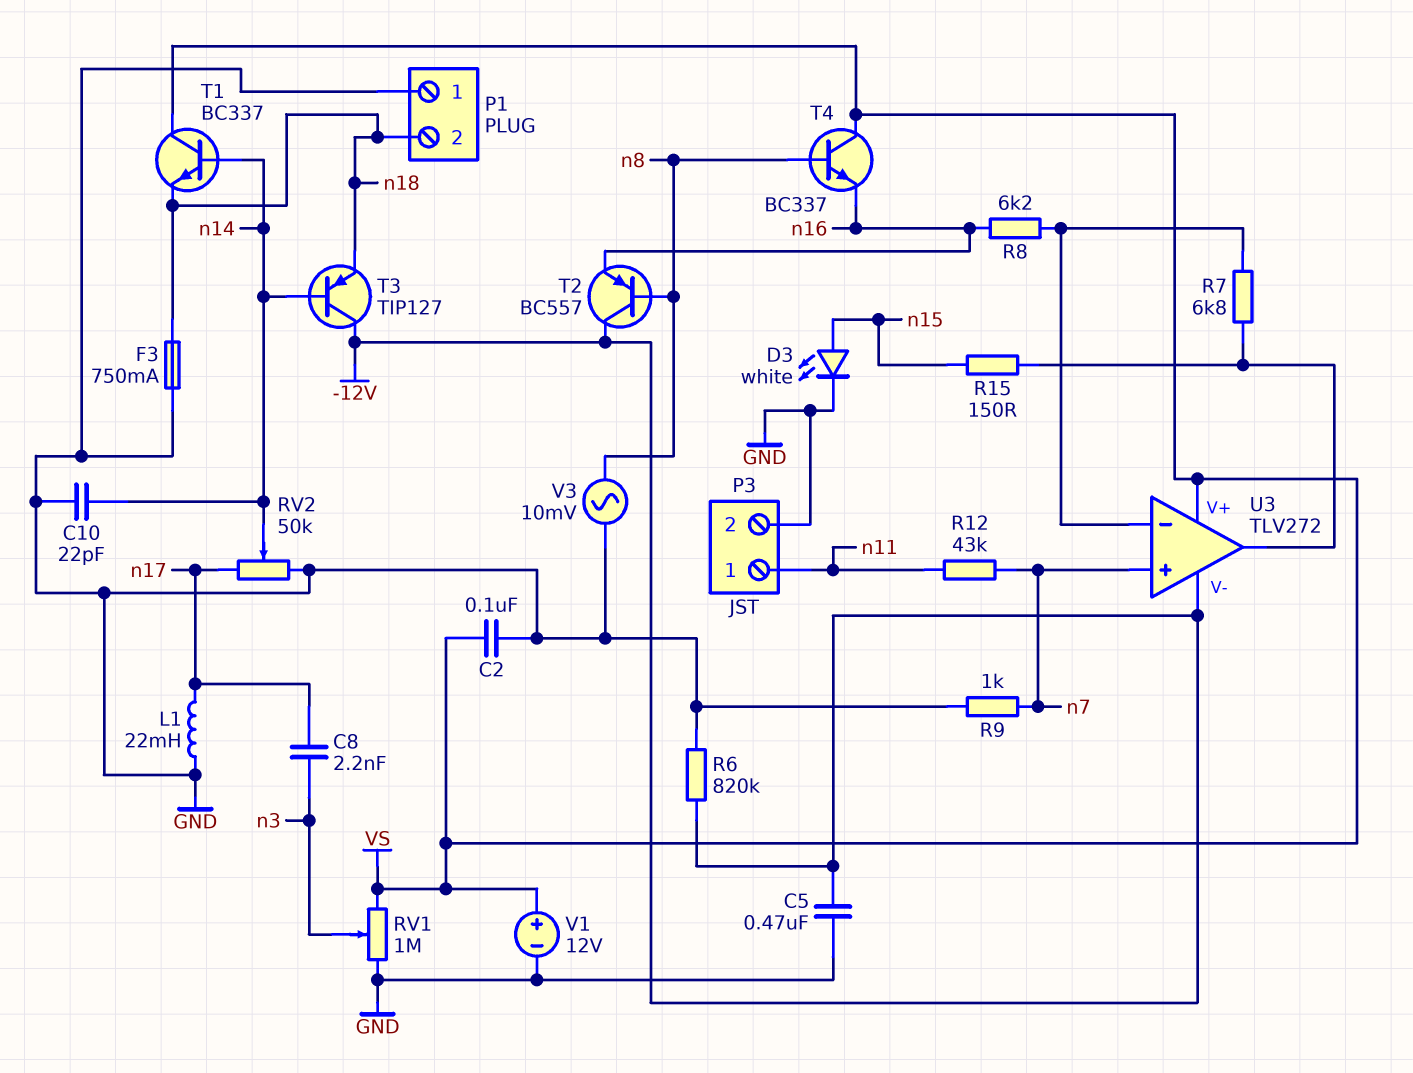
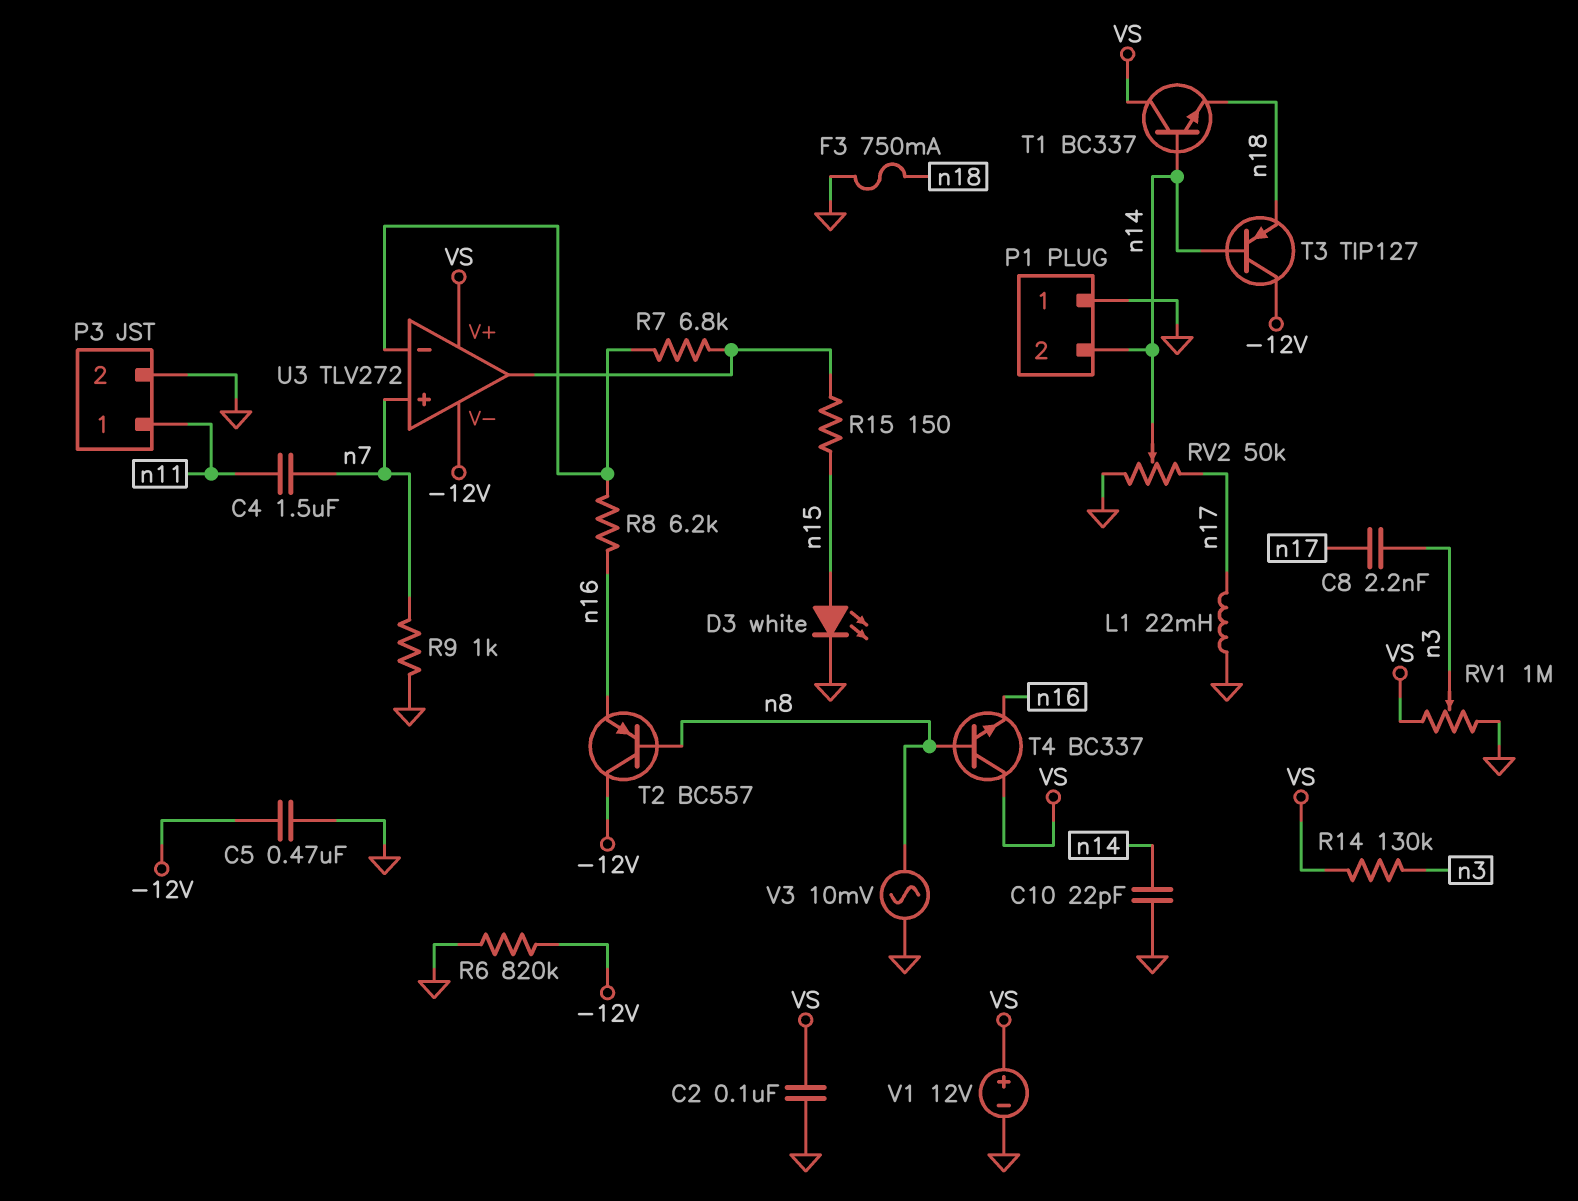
C4: none -> 1.5uF (n7, n11)
P1 pin 2: n18 -> n14
R12: 43k (n7, n11) -> none
R14: none -> 130k (VS, n3)

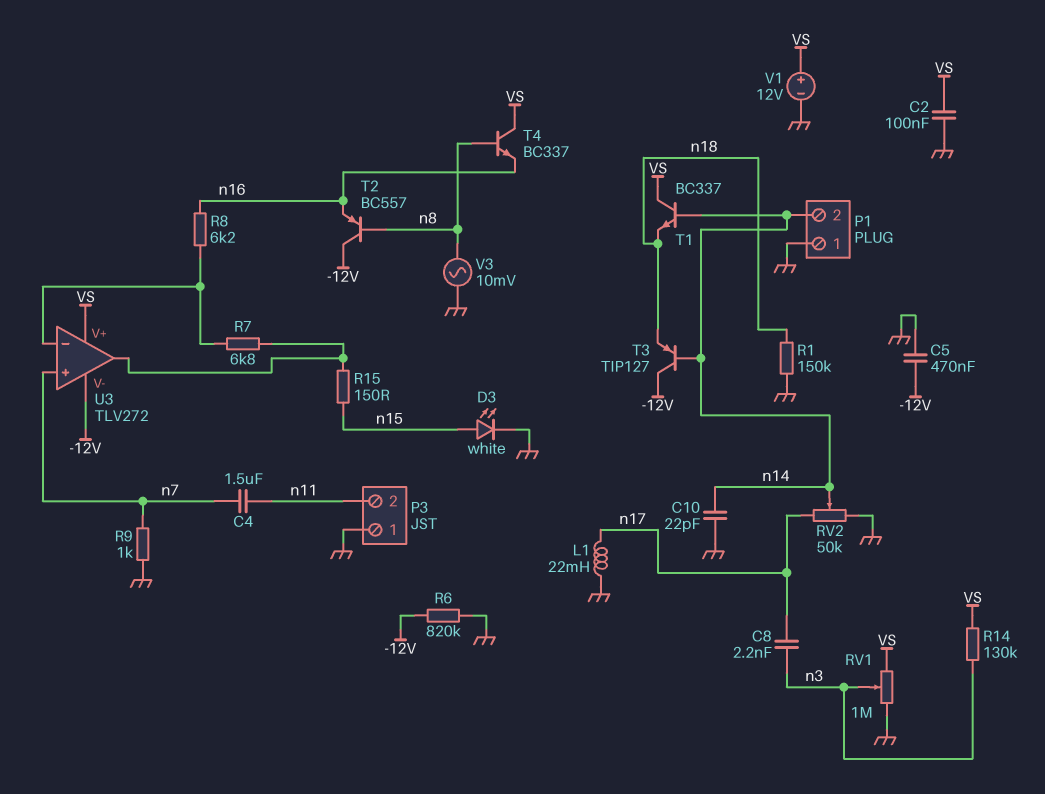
F3: 750mA (GND, n18) -> none
P3 pin 1: n11 -> GND
P3 pin 2: GND -> n11
R1: none -> 150k (GND, n18)

